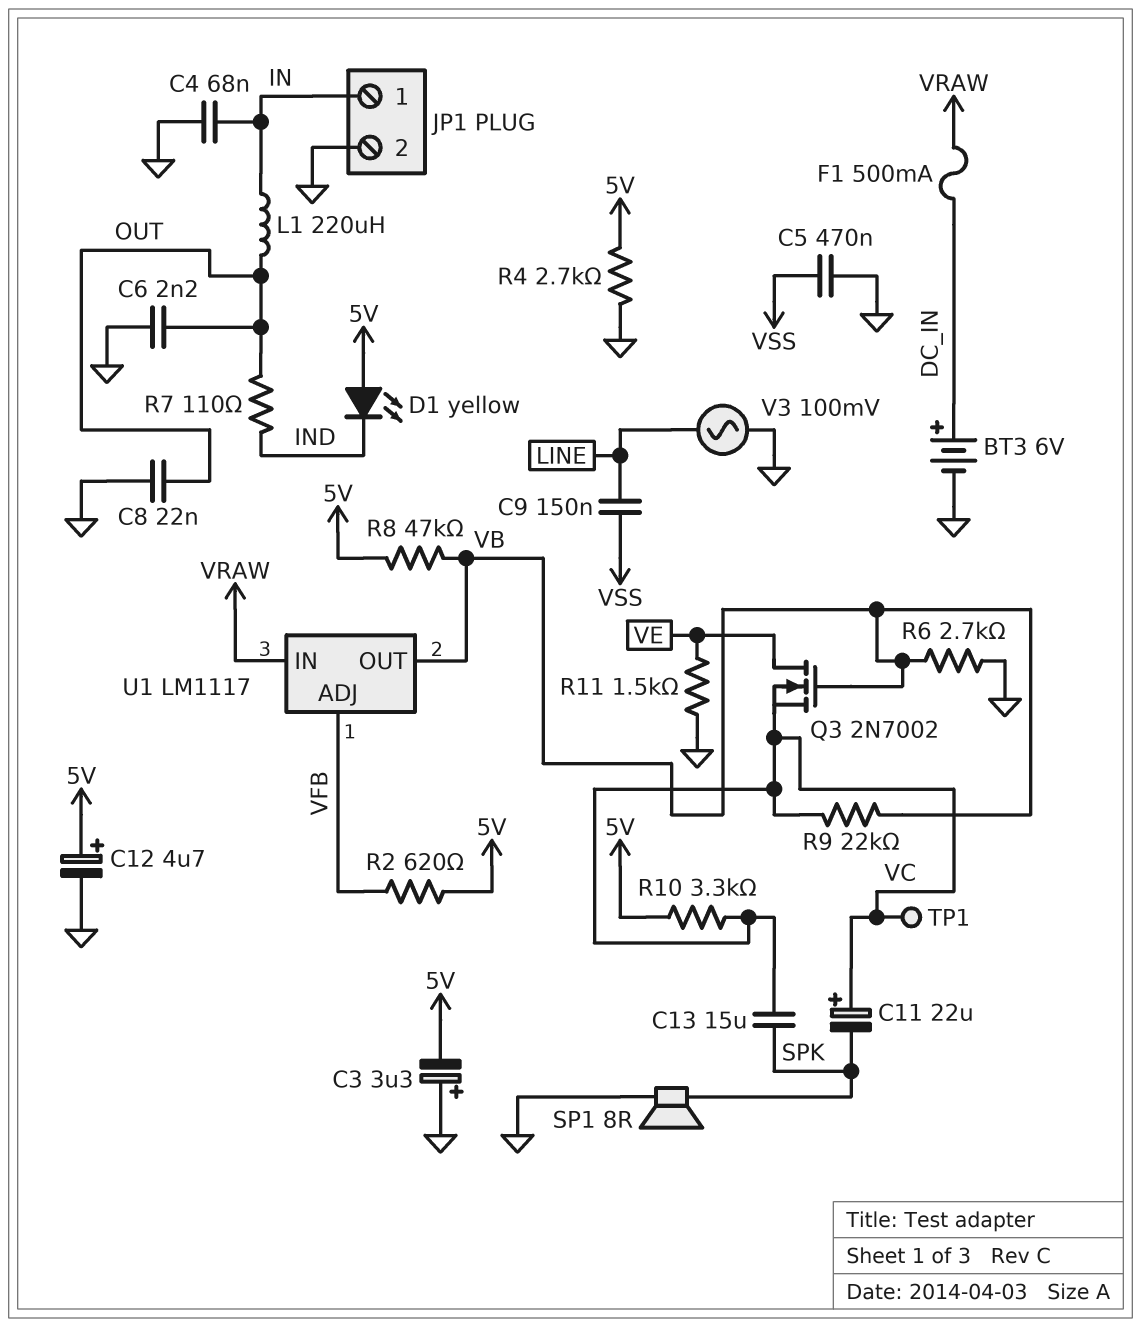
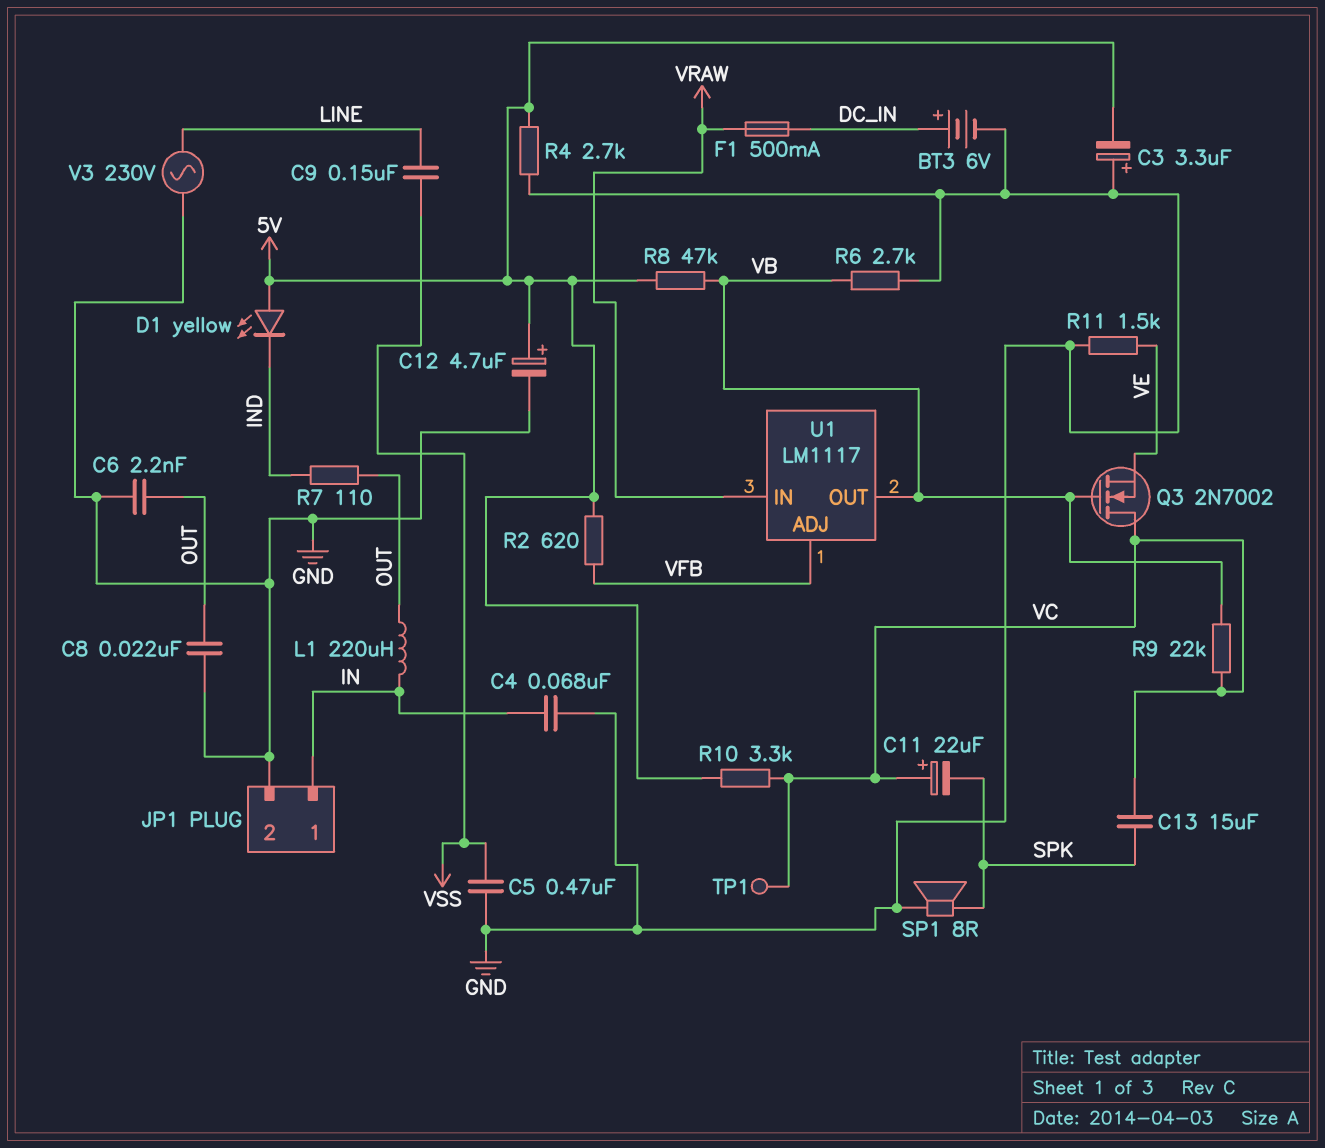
Q3: NMOS 2N7002 (G VB, D VE, S VC) -> NMOS 2N7002 (G VB, D VC, S VE)
V3: AC 100mV (GND, LINE) -> AC 230V (GND, LINE)

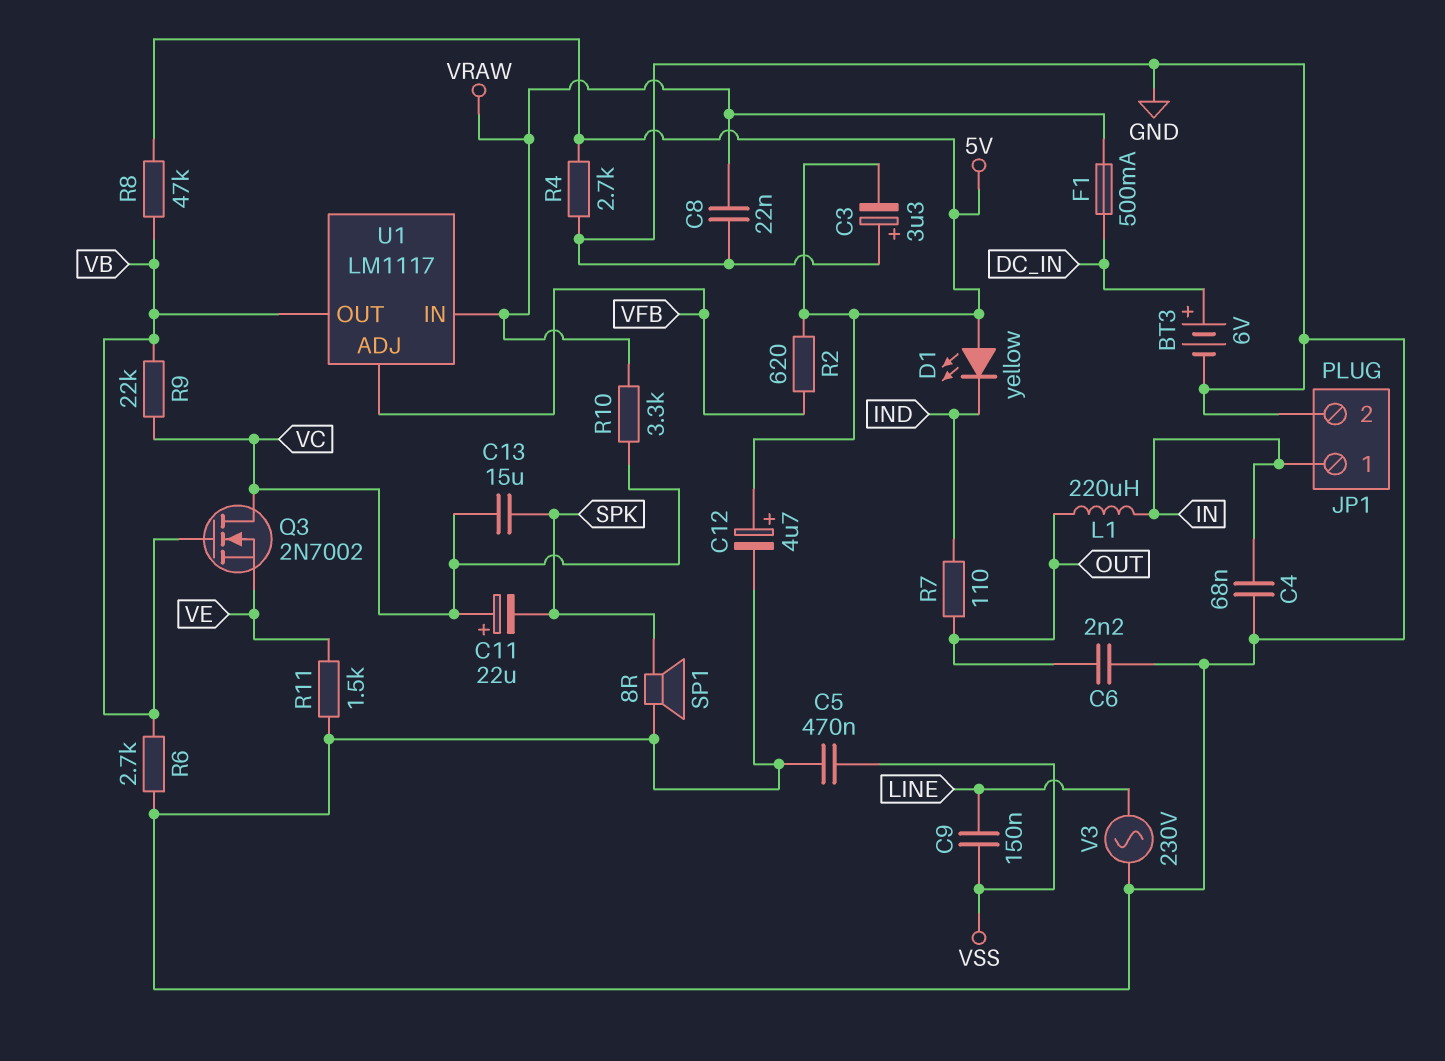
C8: 22nF (GND, OUT) -> 22nF (GND, VRAW)
R10: 3.3k (5V, VC) -> 3.3k (VC, VRAW)
TP1: test point (VC) -> none

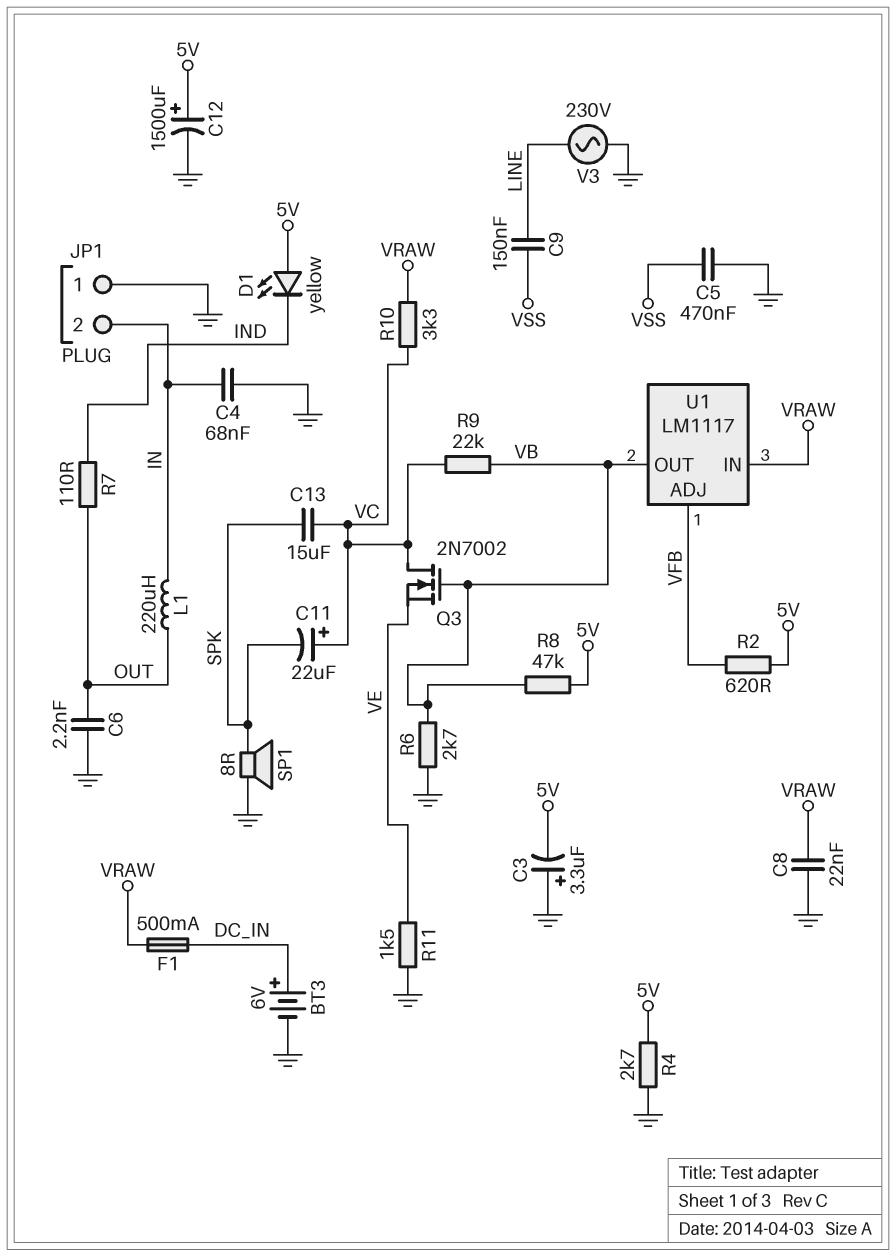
C12: 4.7uF (plus 5V, minus GND) -> 1500uF (plus 5V, minus GND)
JP1 pin 1: IN -> GND
JP1 pin 2: GND -> IN

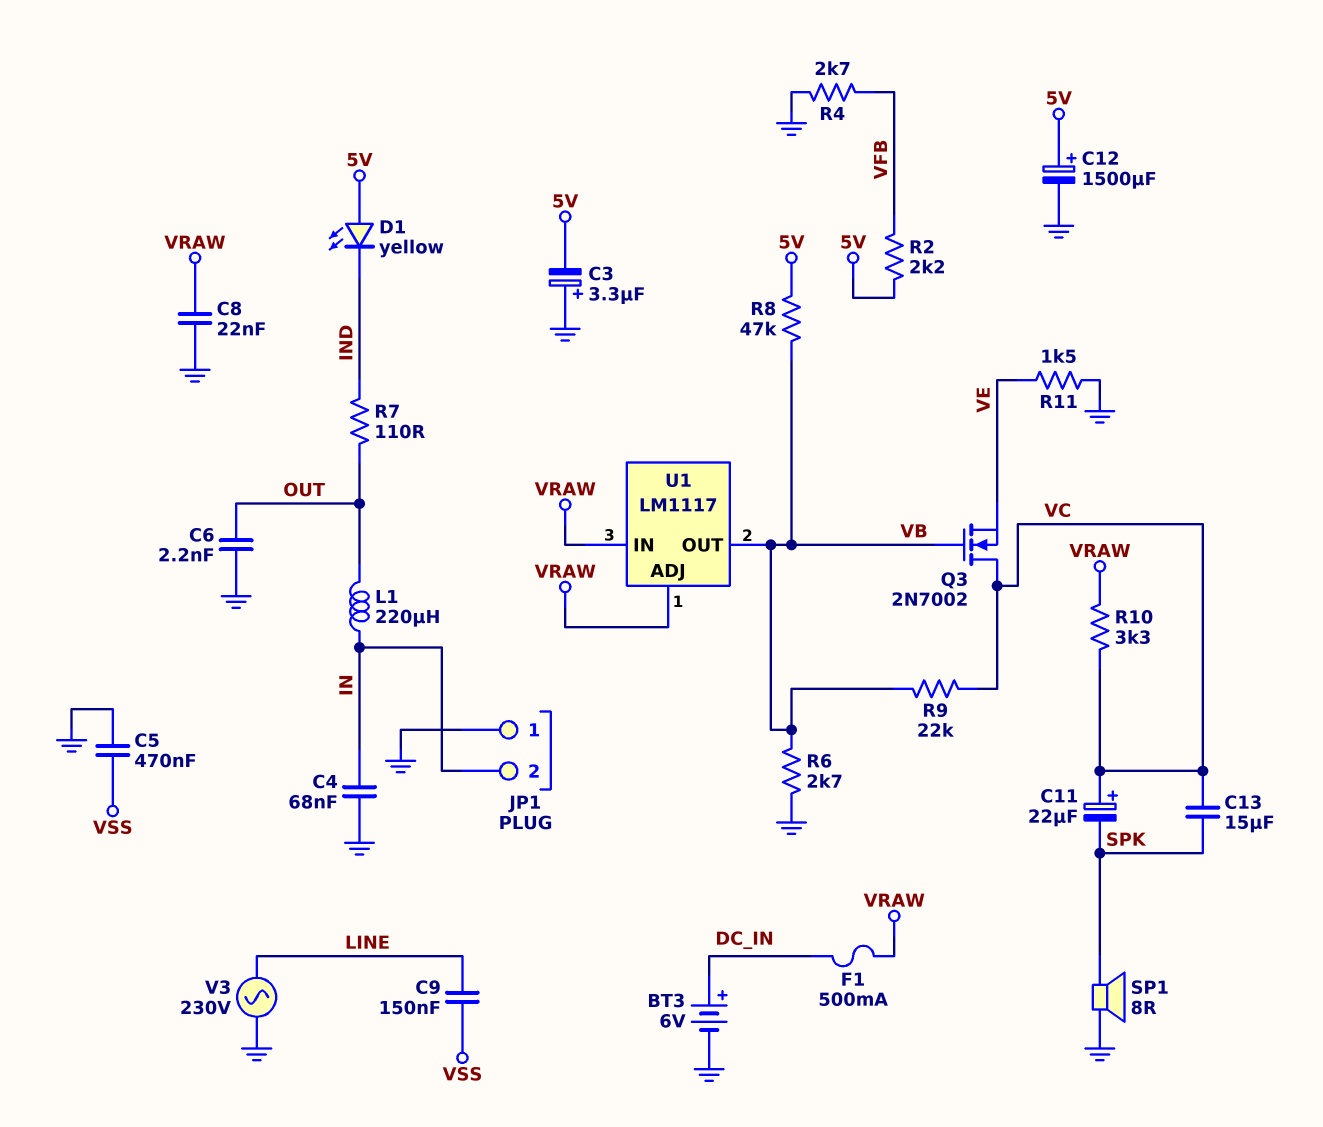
R2: 620 (5V, VFB) -> 2.2k (5V, VFB)
R4: 2.7k (5V, GND) -> 2.7k (GND, VFB)
U1 pin ADJ: VFB -> VRAW

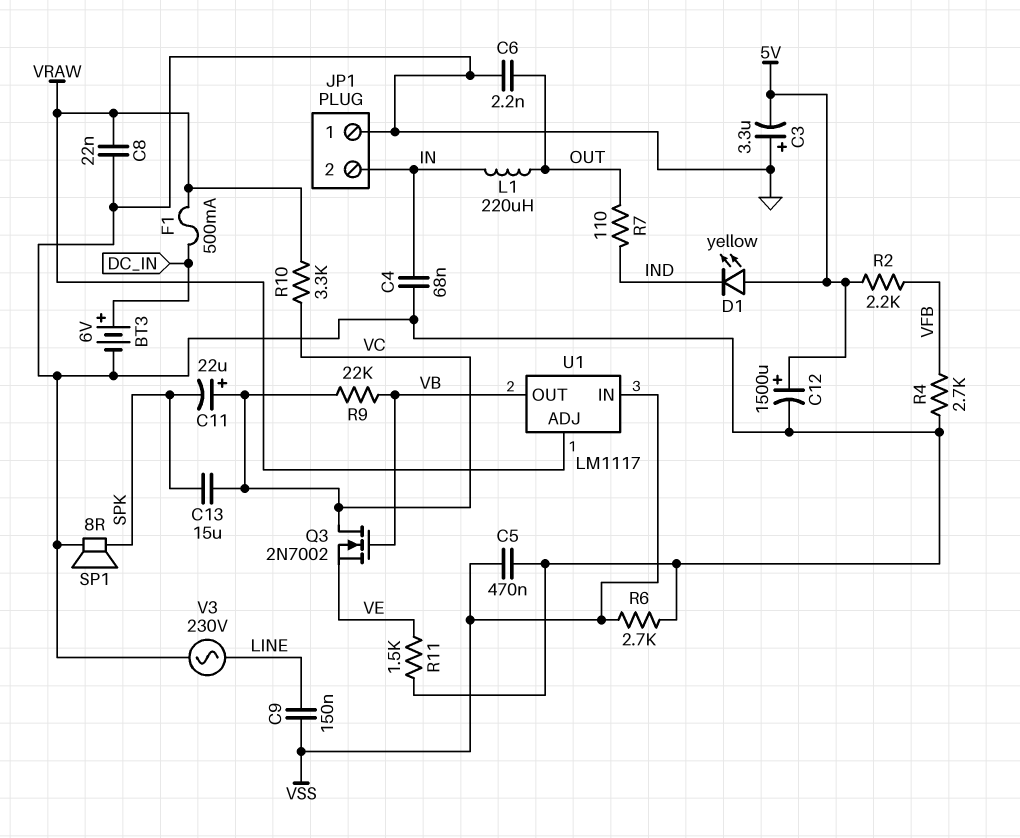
R6: 2.7k (GND, VB) -> 2.7k (GND, VSS)
R8: 47k (5V, VB) -> none
U1 pin IN: VRAW -> VSS

